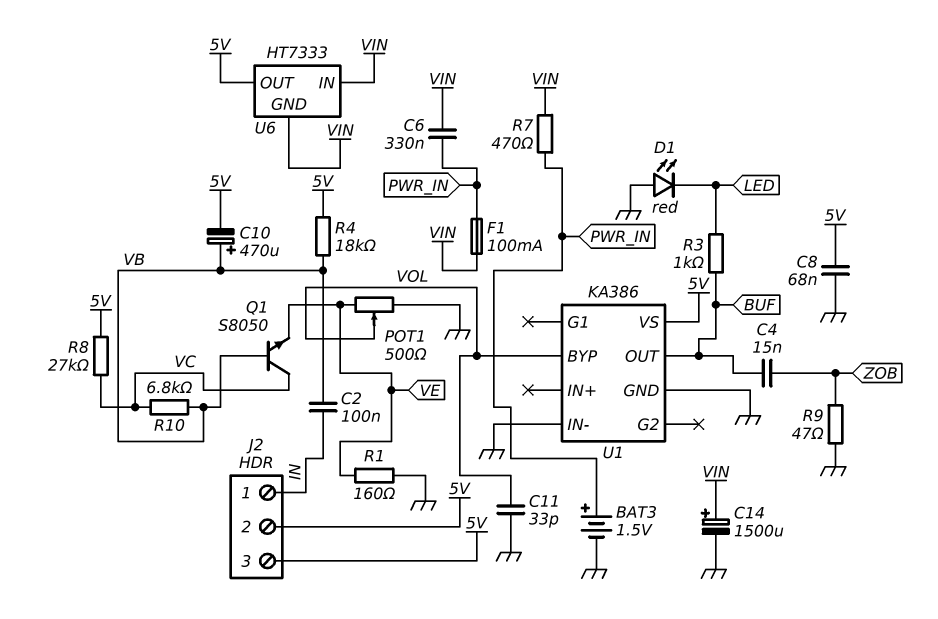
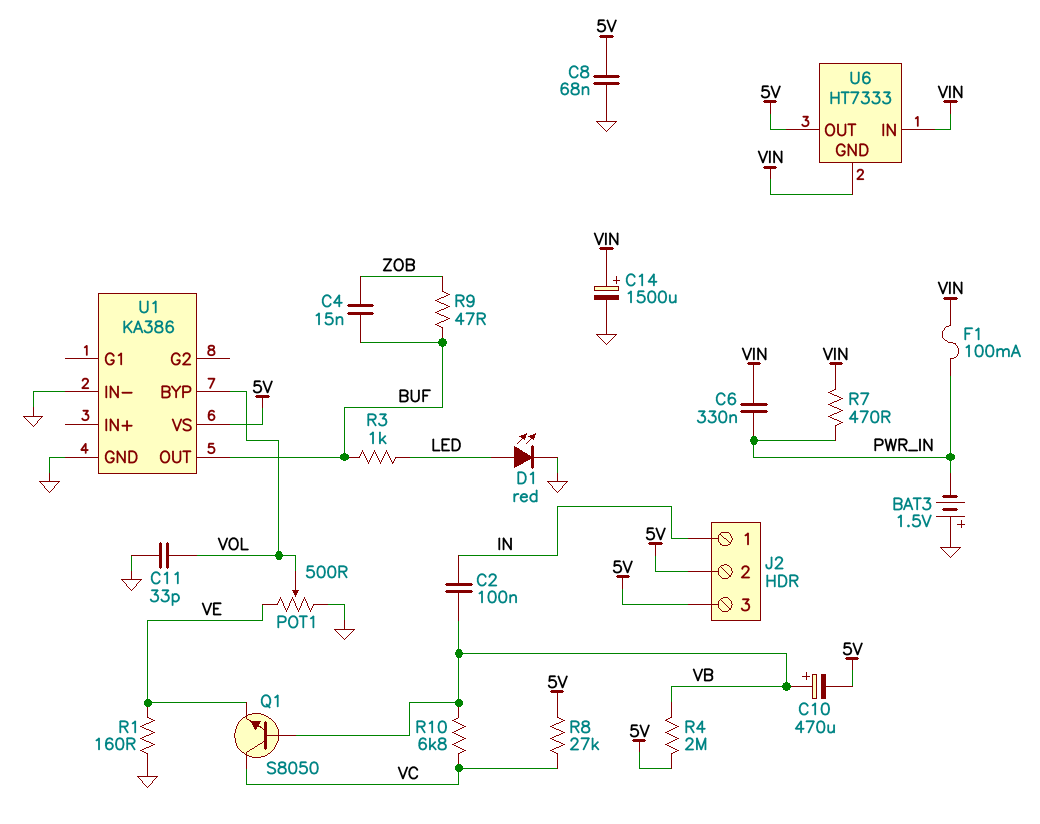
BAT3: 1.5V (plus PWR_IN, minus GND) -> 1.5V (plus GND, minus PWR_IN)
D1: LED red (A GND, K LED) -> LED red (A LED, K GND)
R4: 18k (5V, VB) -> 2M (5V, VB)
R9: 47 (GND, ZOB) -> 47 (BUF, ZOB)

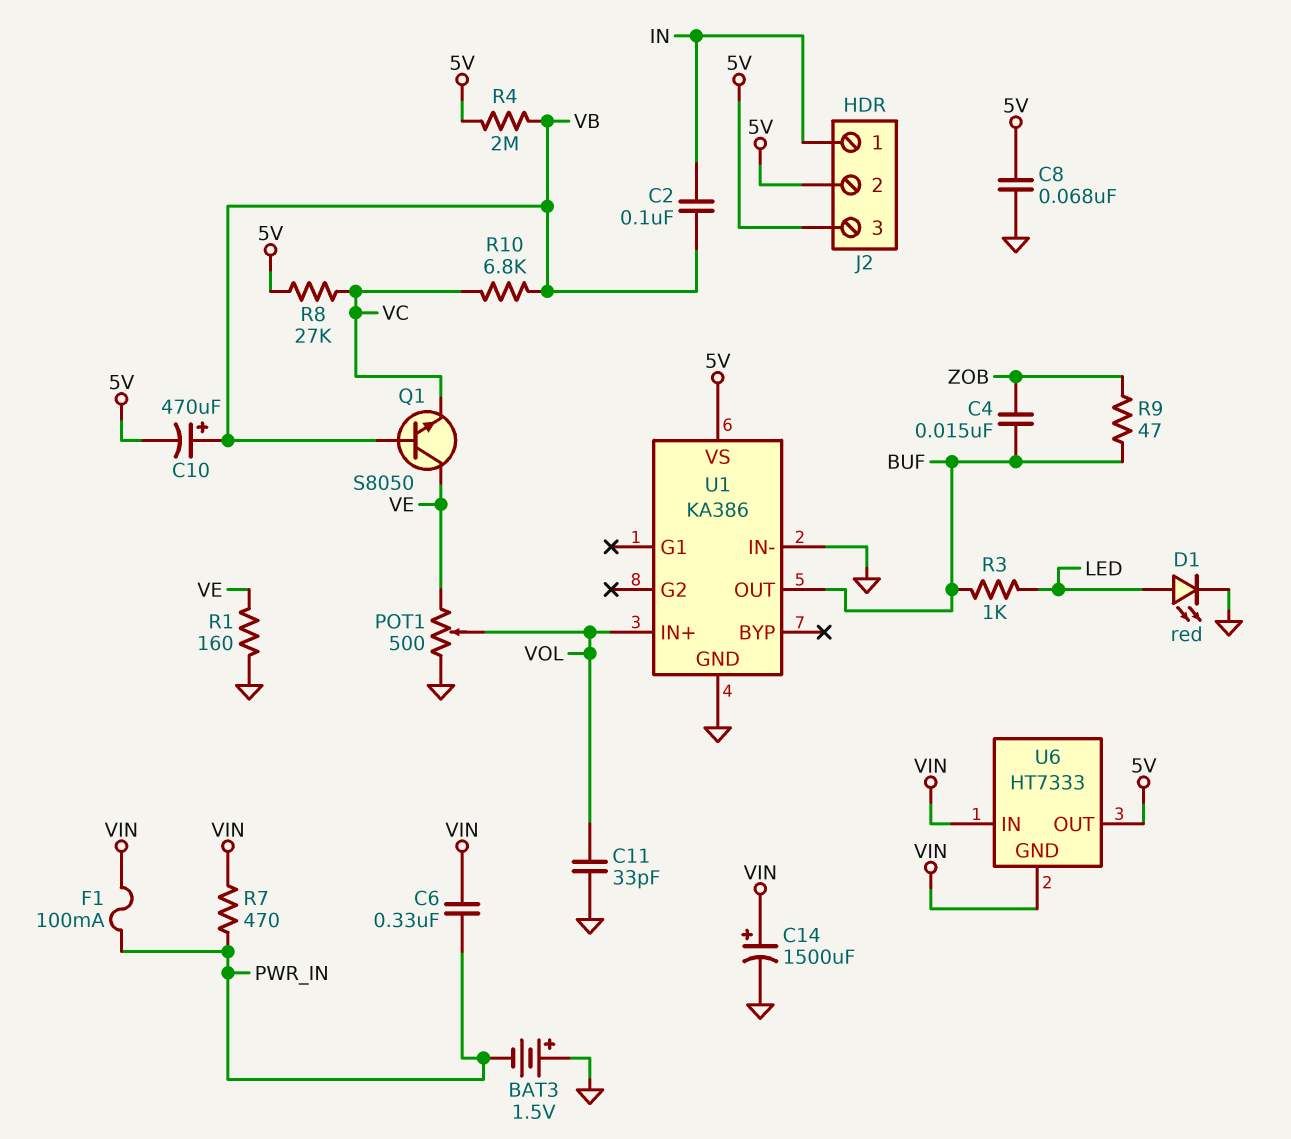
Q1: NPN S8050 (B VB, C VC, E VE) -> NPN S8050 (B VB, C VE, E VC)
U1 pin BYP: VOL -> none
U1 pin IN+: none -> VOL

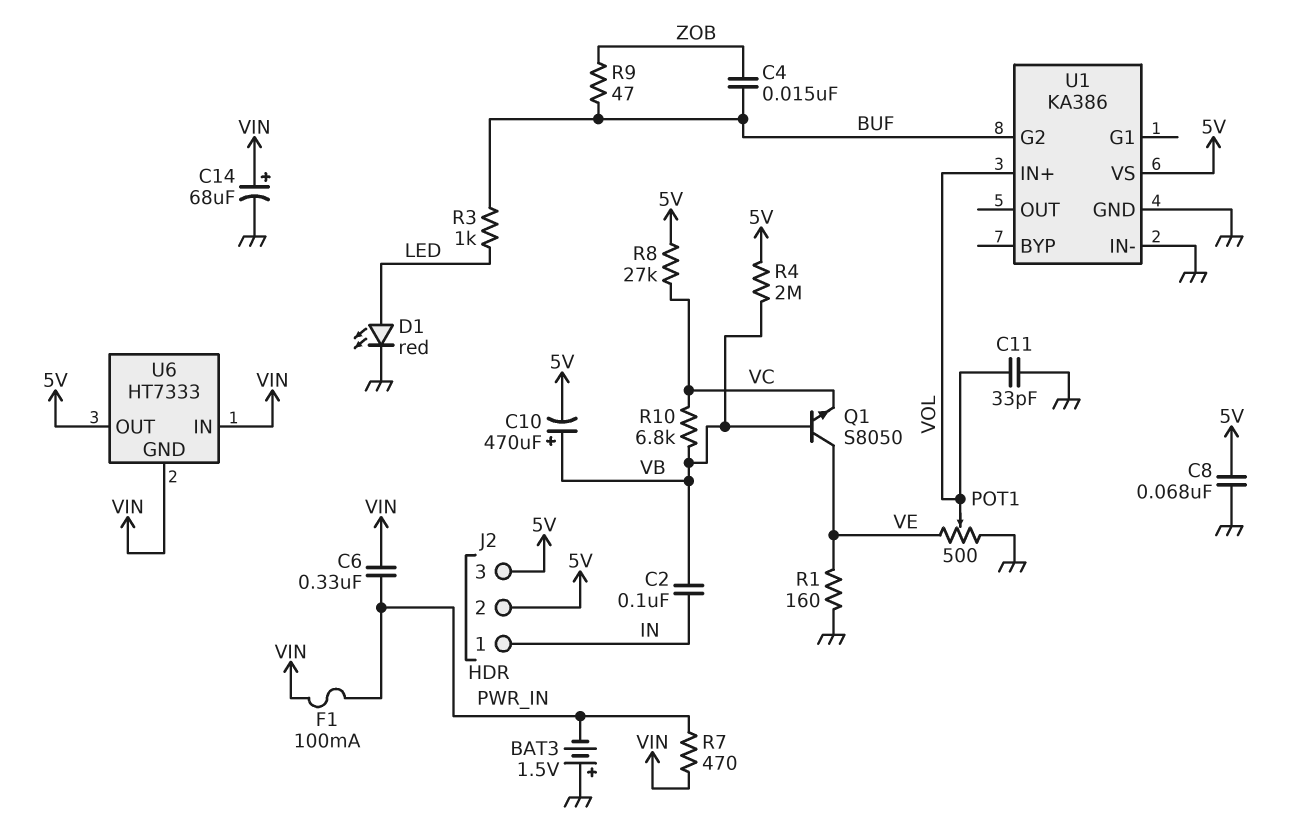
C14: 1500uF (plus VIN, minus GND) -> 68uF (plus VIN, minus GND)
U1 pin G2: none -> BUF
U1 pin OUT: BUF -> none

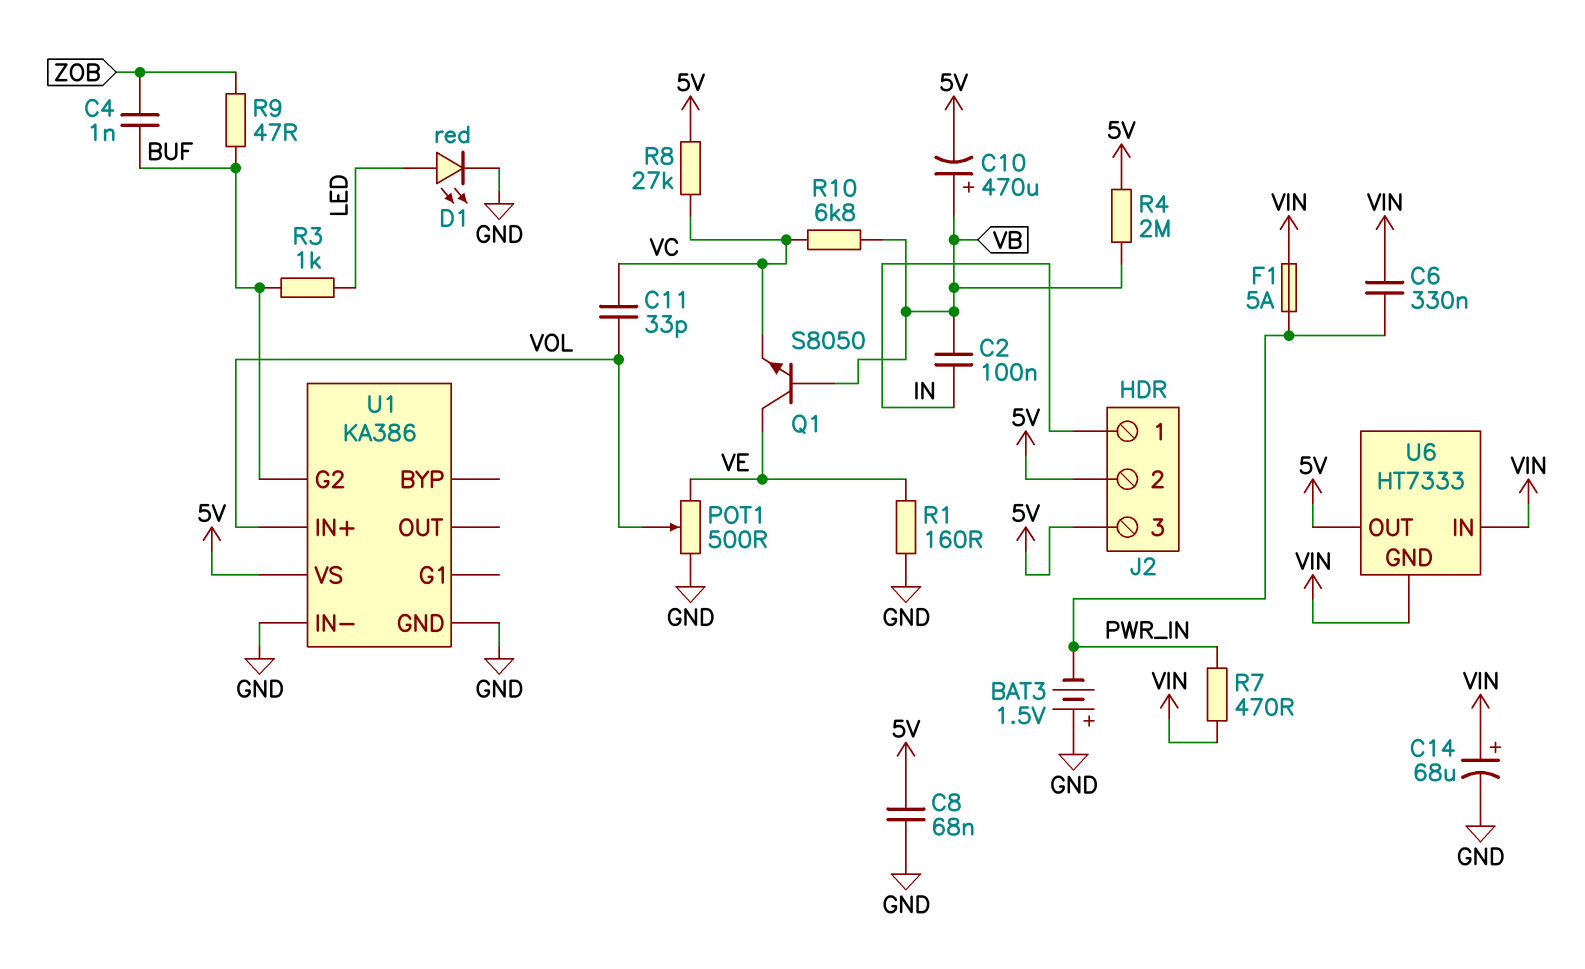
C4: 15nF (BUF, ZOB) -> 1nF (BUF, ZOB)
C11: 33pF (GND, VOL) -> 33pF (VC, VOL)
F1: 100mA (PWR_IN, VIN) -> 5A (PWR_IN, VIN)

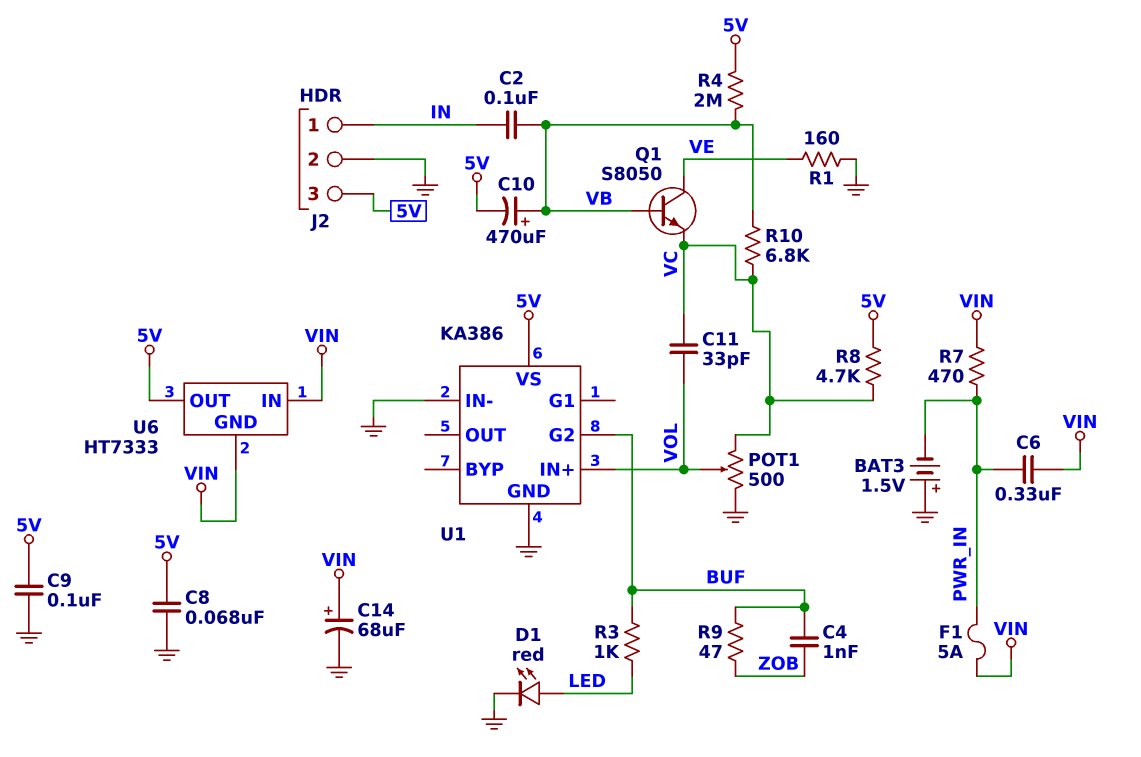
C9: none -> 100nF (5V, GND)
J2 pin 2: 5V -> GND
POT1: 500 (GND, VE, wiper VOL) -> 500 (GND, VC, wiper VOL)
R8: 27k (5V, VC) -> 4.7k (5V, VC)

